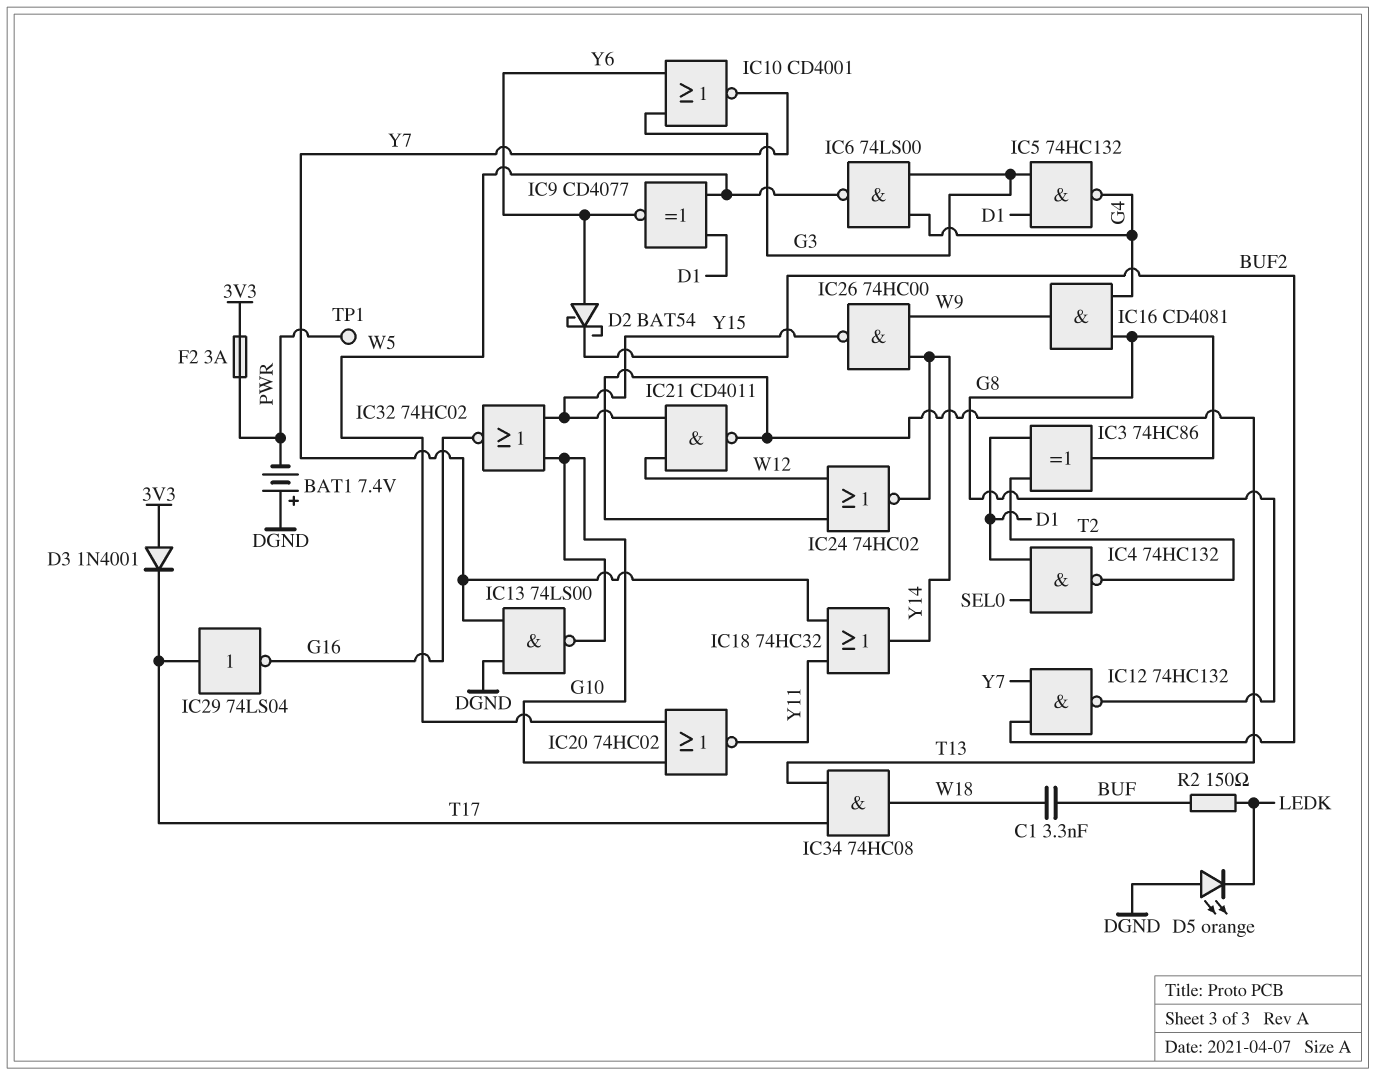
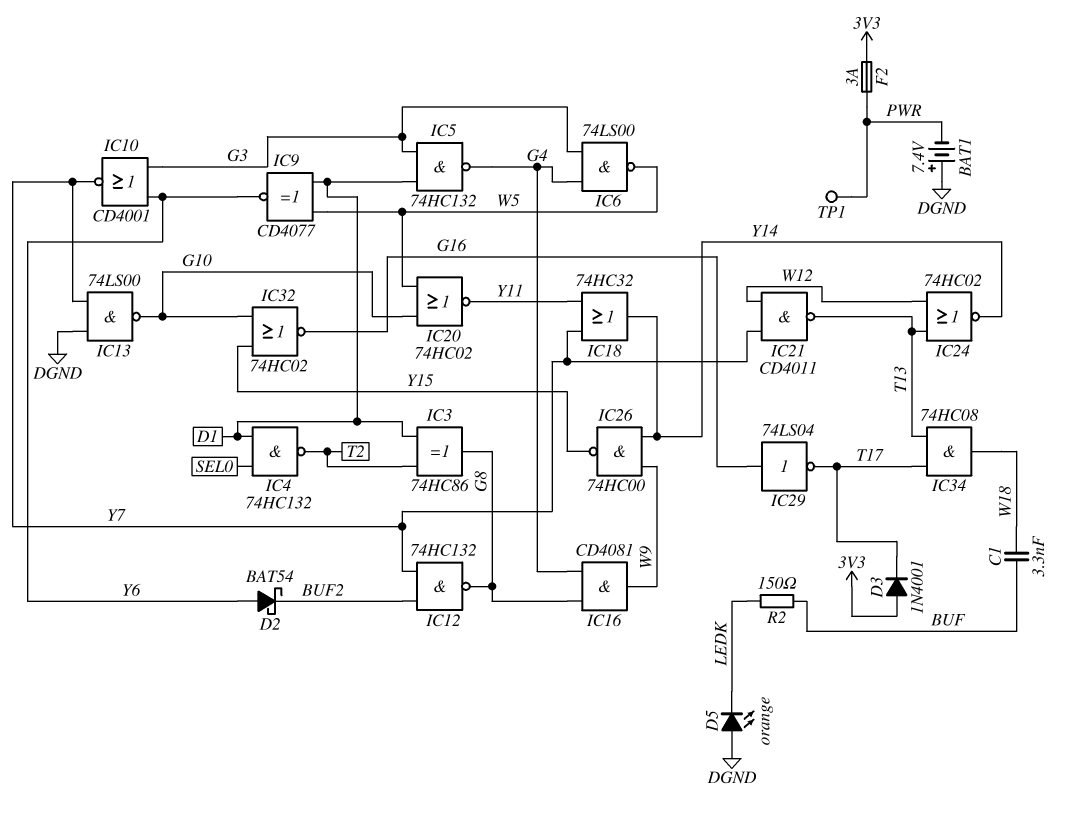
IC21: NAND CD4011 (in W12, in Y15, out T13) -> NAND CD4011 (in W12, in Y7, out T13)
IC29: NOT 74LS04 (in T17, out G16) -> NOT 74LS04 (in G16, out T17)

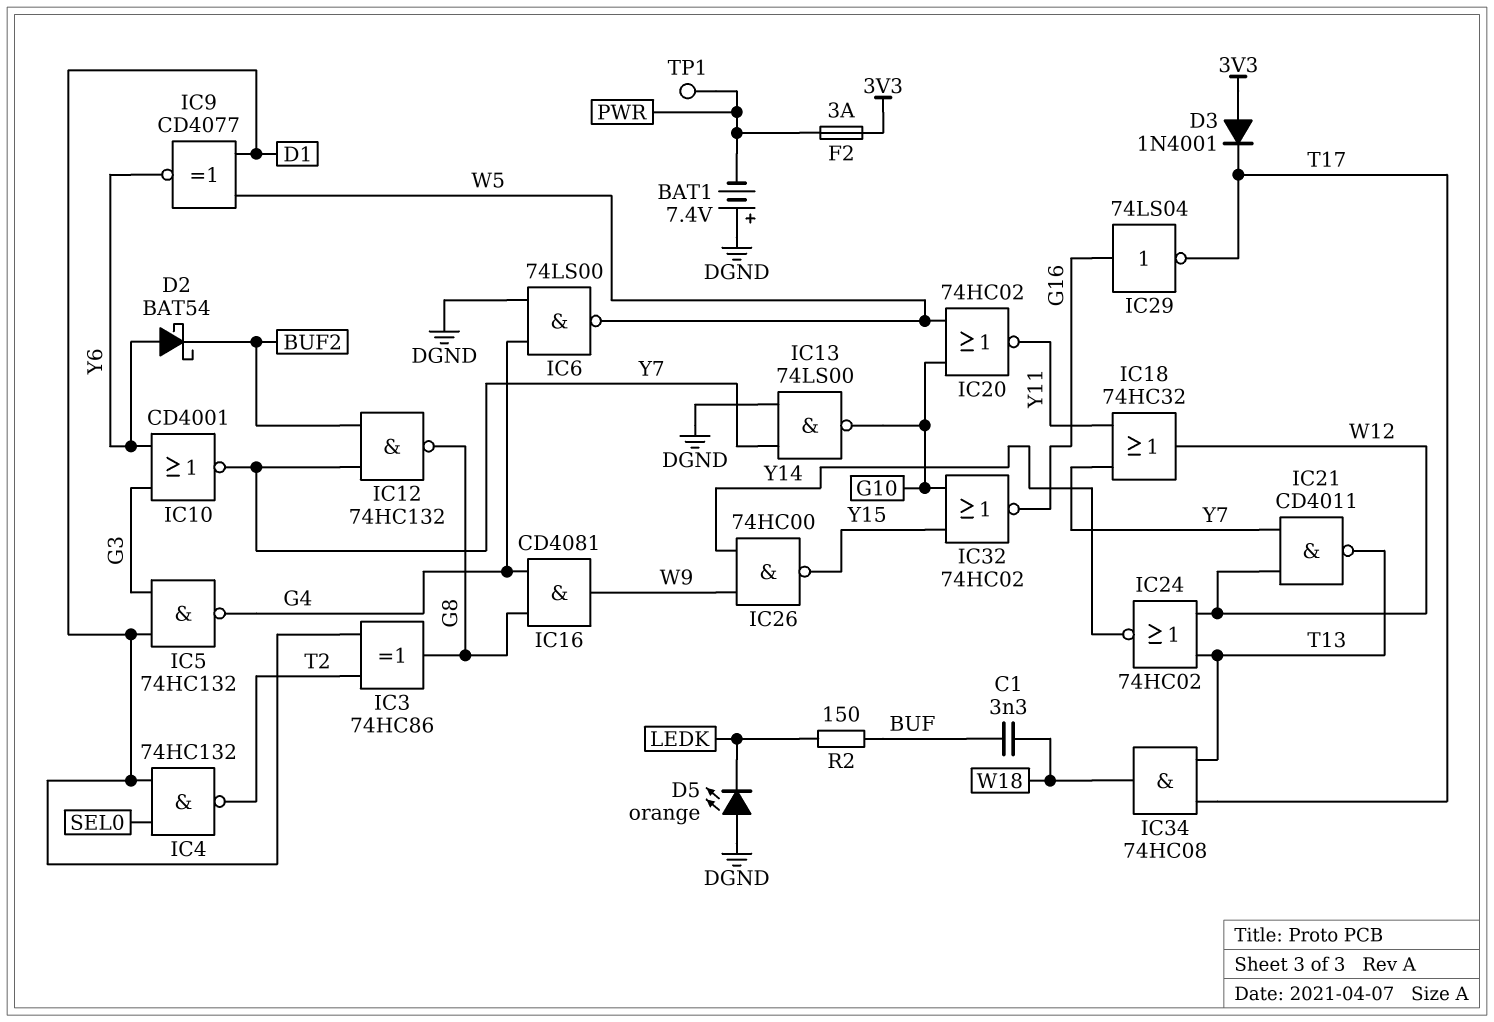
IC6: NAND 74LS00 (in G3, in G4, out W5) -> NAND 74LS00 (in DGND, in G4, out W5)
IC18: OR 74HC32 (in Y7, in Y11, out Y14) -> OR 74HC32 (in Y7, in Y11, out W12)

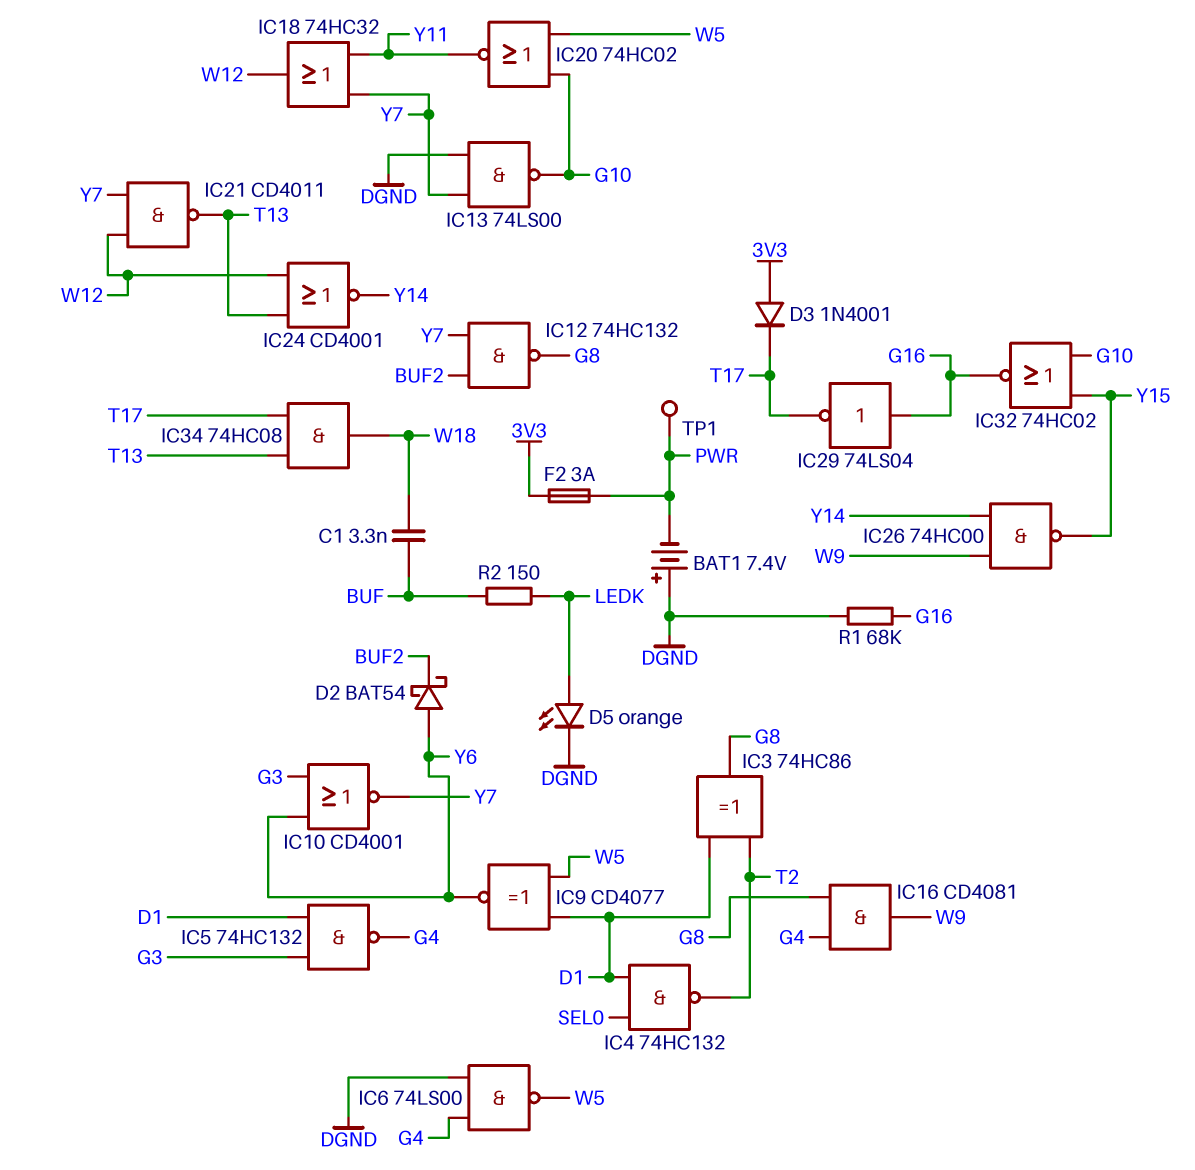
D5: LED orange (A DGND, K LEDK) -> LED orange (A LEDK, K DGND)
IC24: NOR 74HC02 (in T13, in W12, out Y14) -> NOR CD4001 (in T13, in W12, out Y14)
R1: none -> 68k (DGND, G16)

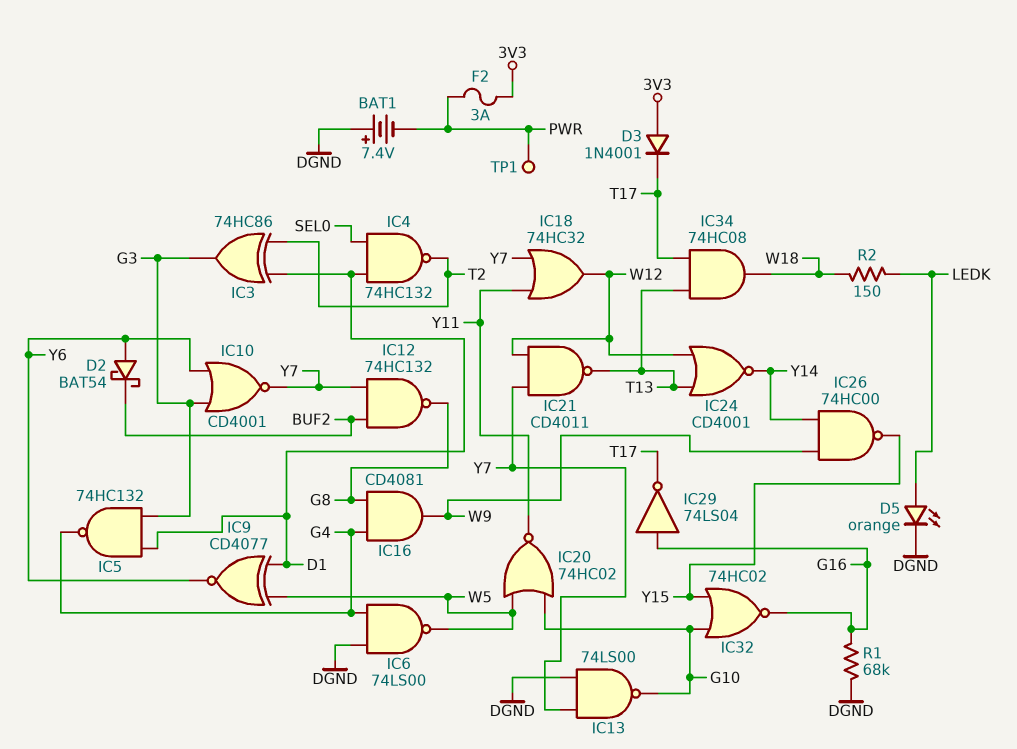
C1: 3.3nF (BUF, W18) -> none
IC3: XOR 74HC86 (in D1, in T2, out G8) -> XOR 74HC86 (in D1, in T2, out G3)
R2: 150 (BUF, LEDK) -> 150 (LEDK, W18)

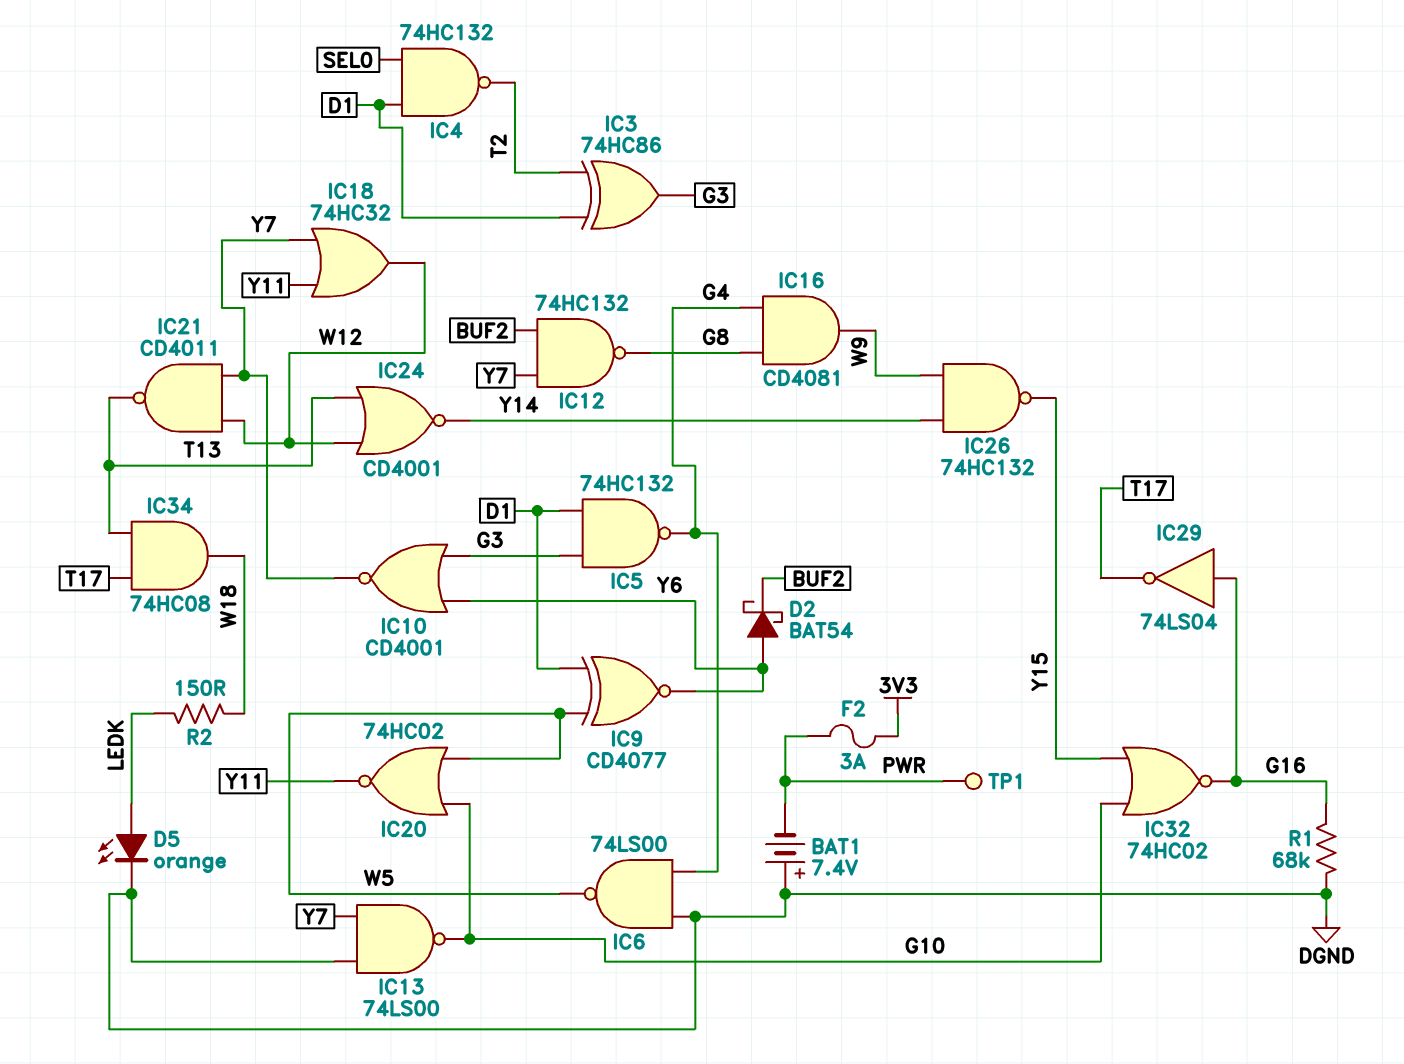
D3: diode 1N4001 (A 3V3, K T17) -> none
IC26: NAND 74HC00 (in W9, in Y14, out Y15) -> NAND 74HC132 (in W9, in Y14, out Y15)

